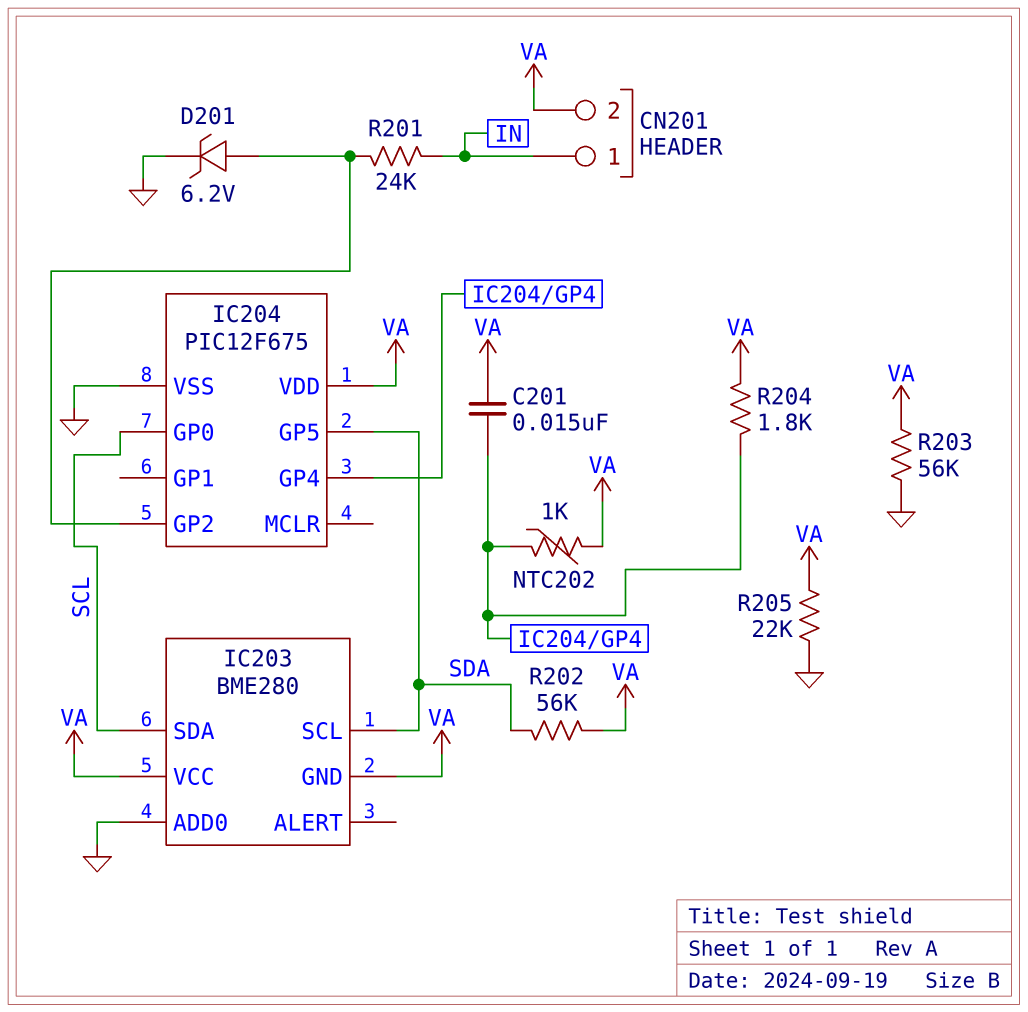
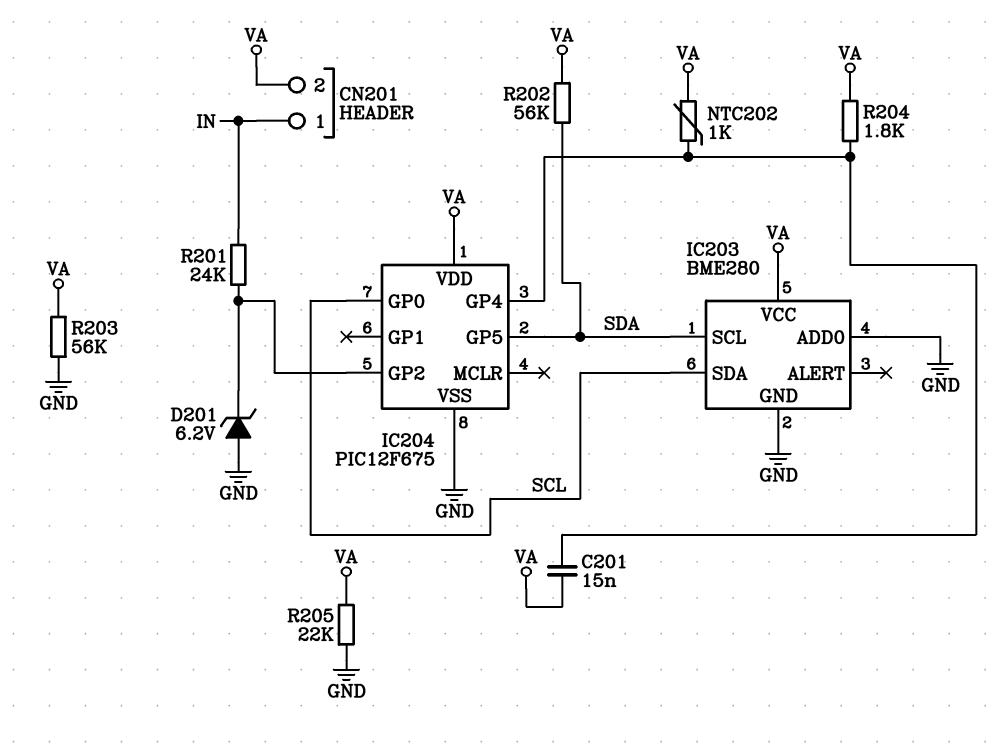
D201: zener 6.2V (A IC204/GP2, K GND) -> zener 6.2V (A GND, K IC204/GP2)
IC203 pin GND: VA -> GND

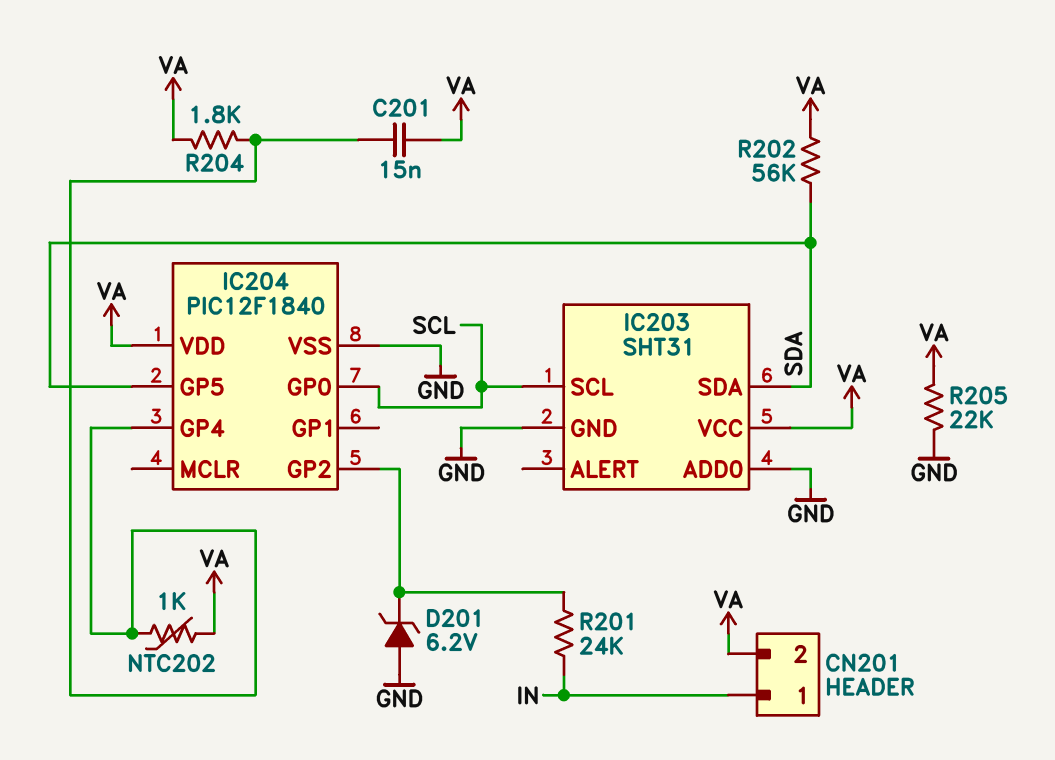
IC203: BME280 -> SHT31
IC203 pin SCL: SDA -> SCL
IC203 pin SDA: SCL -> SDA
IC204: PIC12F675 -> PIC12F1840
R203: 56k (GND, VA) -> none

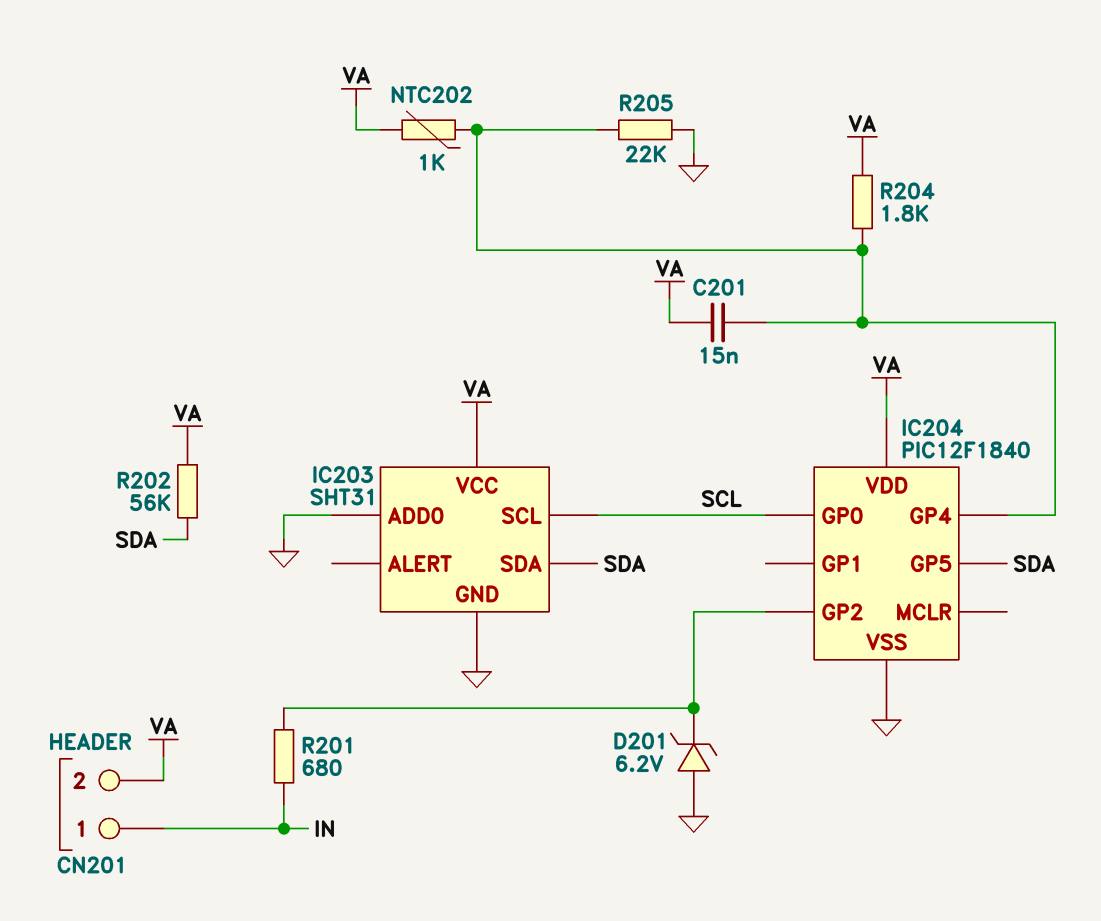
R201: 24k (IC204/GP2, IN) -> 680 (IC204/GP2, IN)
R205: 22k (GND, VA) -> 22k (GND, IC204/GP4)

